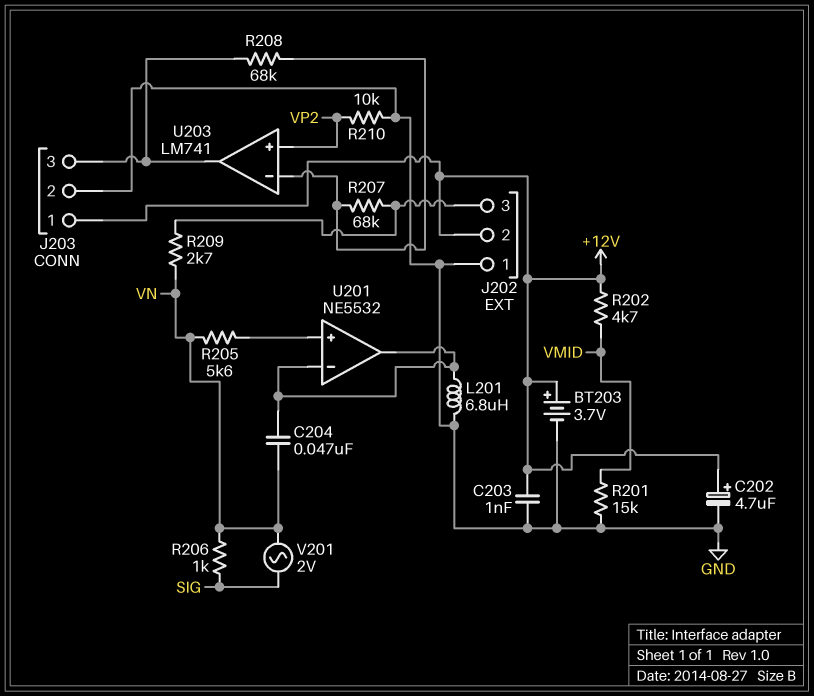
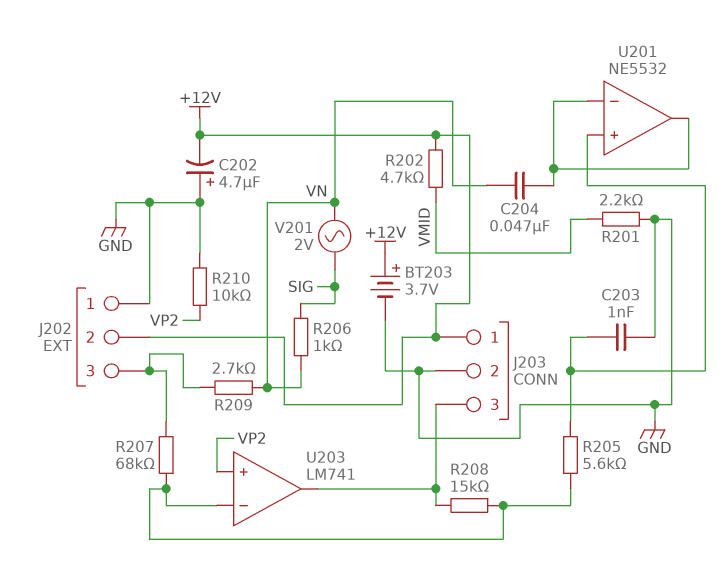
C202: 4.7uF (plus +12V, minus GND) -> 4.7uF (plus GND, minus +12V)
C203: 1nF (+12V, GND) -> 1nF (GND, U201/in+)
L201: 6.8uH (GND, U201/in-) -> none
R201: 15k (GND, VMID) -> 2.2k (GND, VMID)
R205: 5.6k (U201/in+, VN) -> 5.6k (U201/in+, U203/in-)
R208: 68k (J203/3, U203/in-) -> 15k (J203/3, U203/in-)

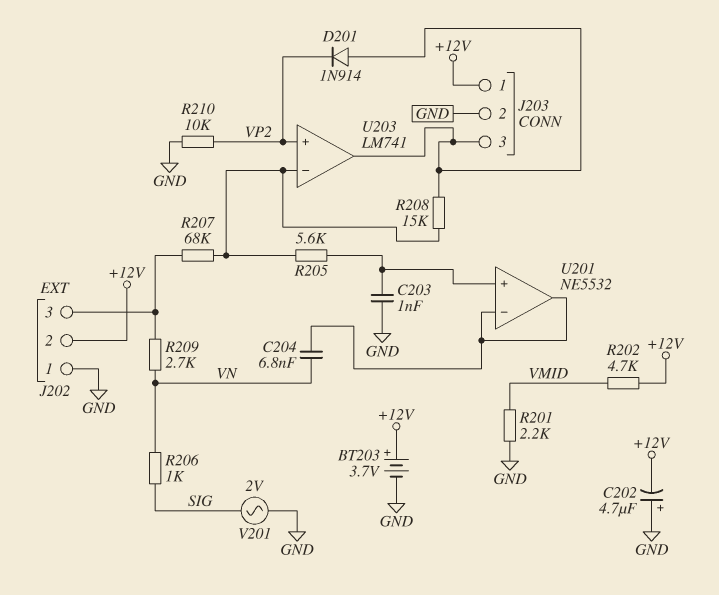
C204: 47nF (U201/in-, VN) -> 6.8nF (U201/in-, VN)
D201: none -> diode 1N914 (A J203/3, K VP2)
V201: AC 2V (SIG, VN) -> AC 2V (GND, SIG)

